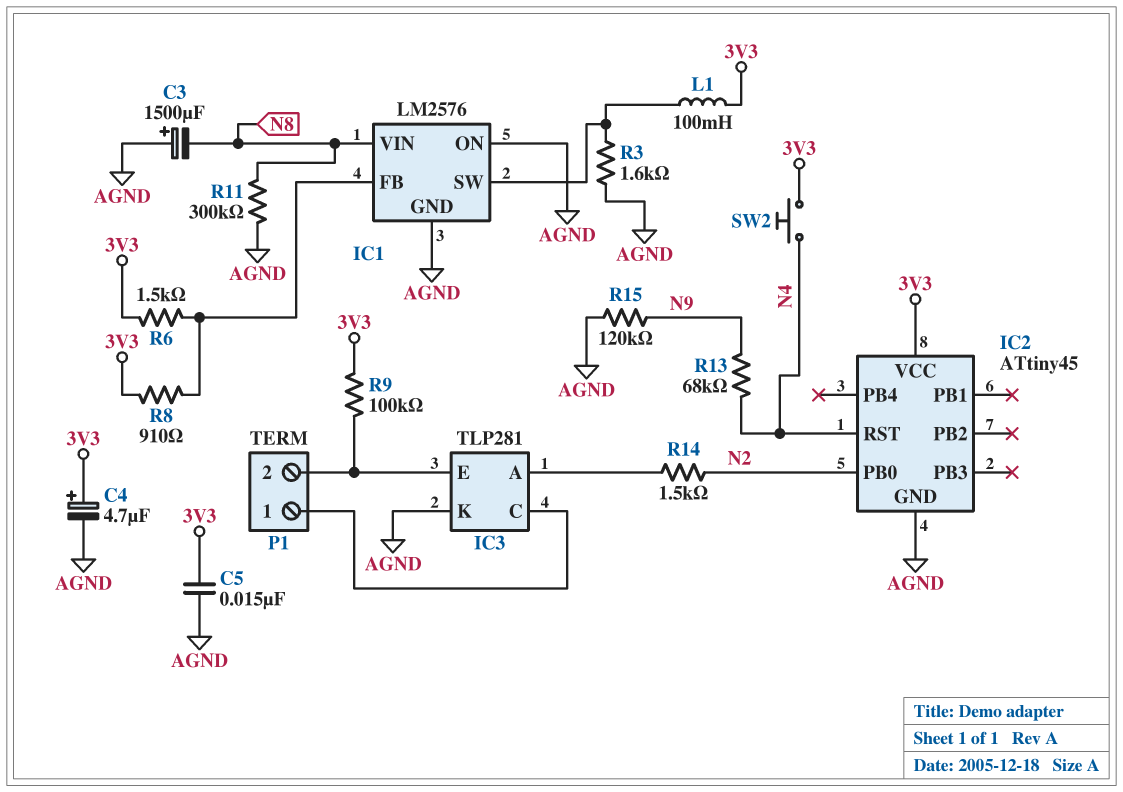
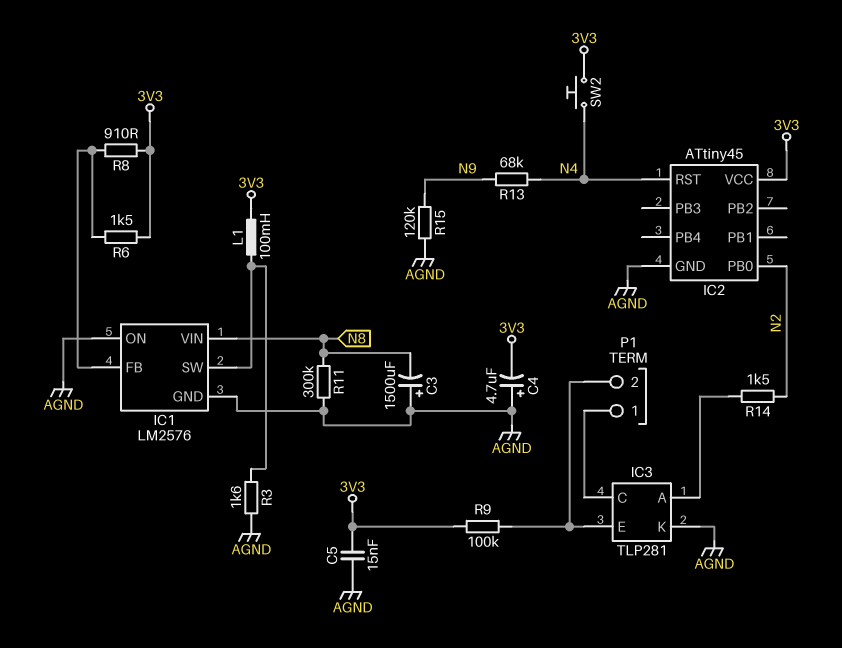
C4: 4.7uF (plus 3V3, minus AGND) -> 4.7uF (plus AGND, minus 3V3)

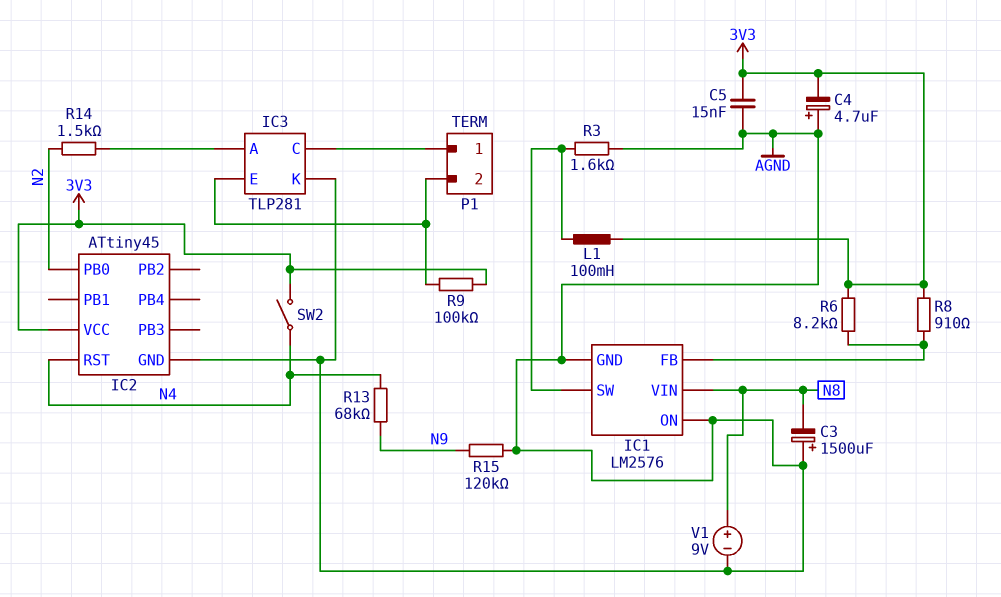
R6: 1.5k (3V3, IC1/FB) -> 8.2k (3V3, IC1/FB)
R11: 300k (AGND, N8) -> none
SW2: button (3V3, N4) -> switch (3V3, N4)
V1: none -> 9V (plus N8, minus AGND)

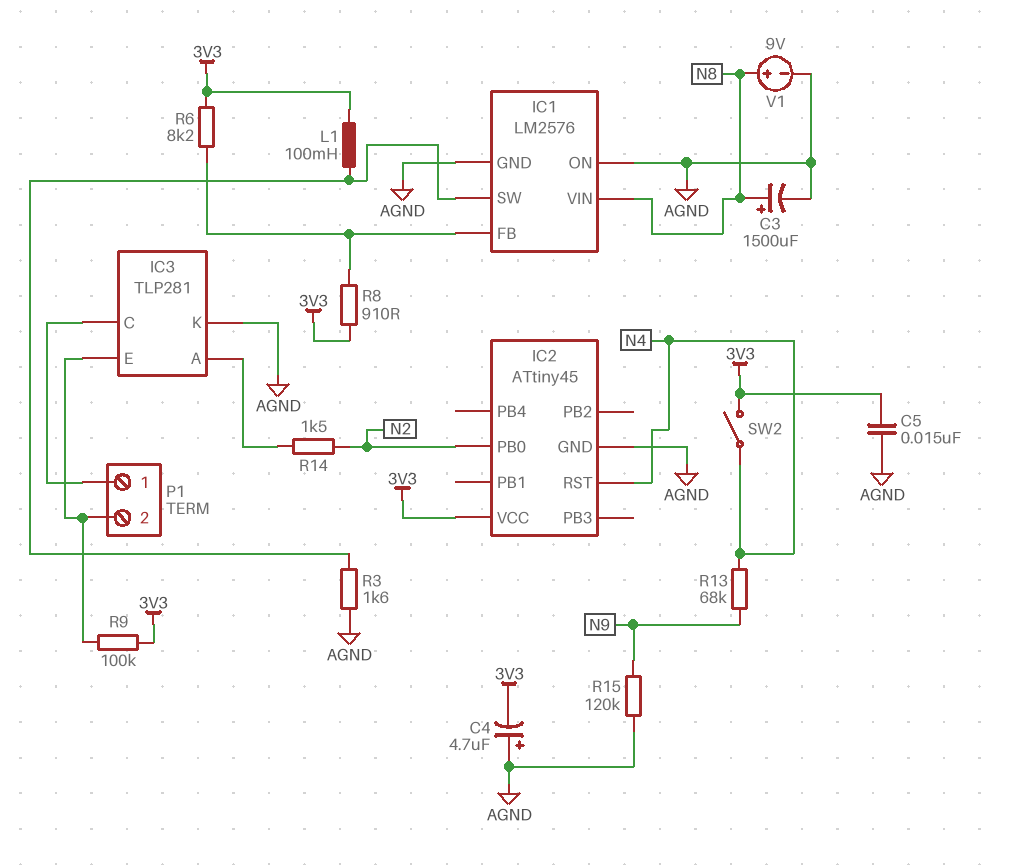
C3: 1500uF (plus AGND, minus N8) -> 1500uF (plus N8, minus AGND)

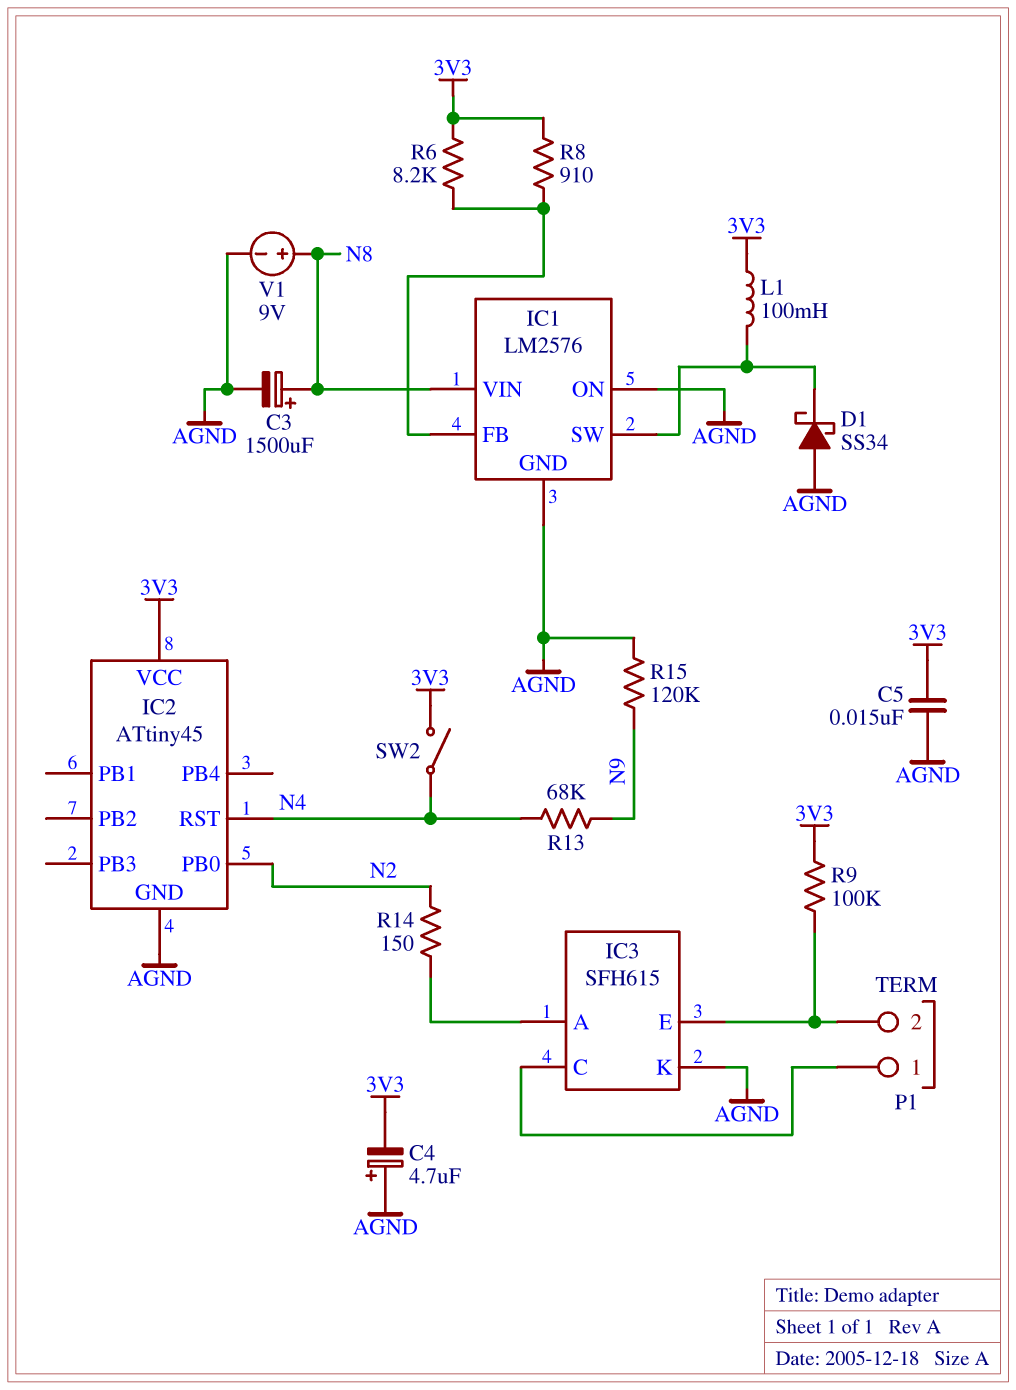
D1: none -> schottky SS34 (A AGND, K IC1/SW)
IC3: TLP281 -> SFH615
R3: 1.6k (AGND, IC1/SW) -> none
R14: 1.5k (IC3/A, N2) -> 150 (IC3/A, N2)

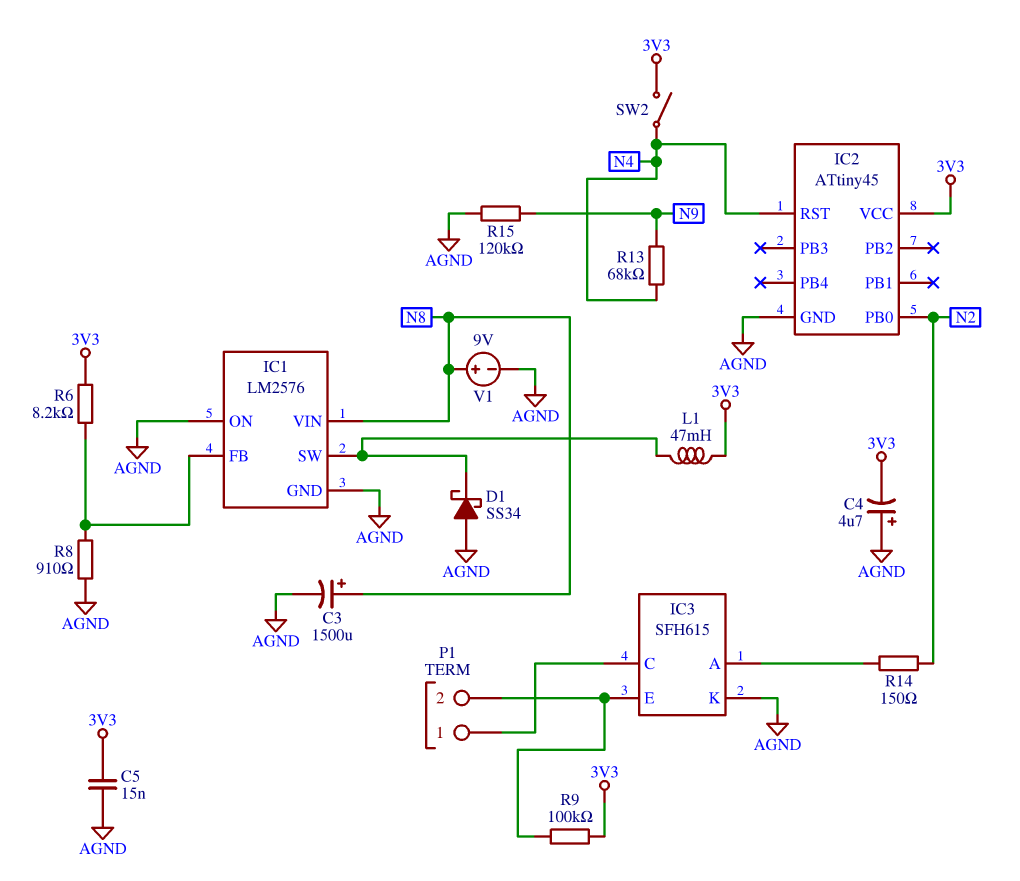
L1: 100mH (3V3, IC1/SW) -> 47mH (3V3, IC1/SW)
R8: 910 (3V3, IC1/FB) -> 910 (AGND, IC1/FB)

